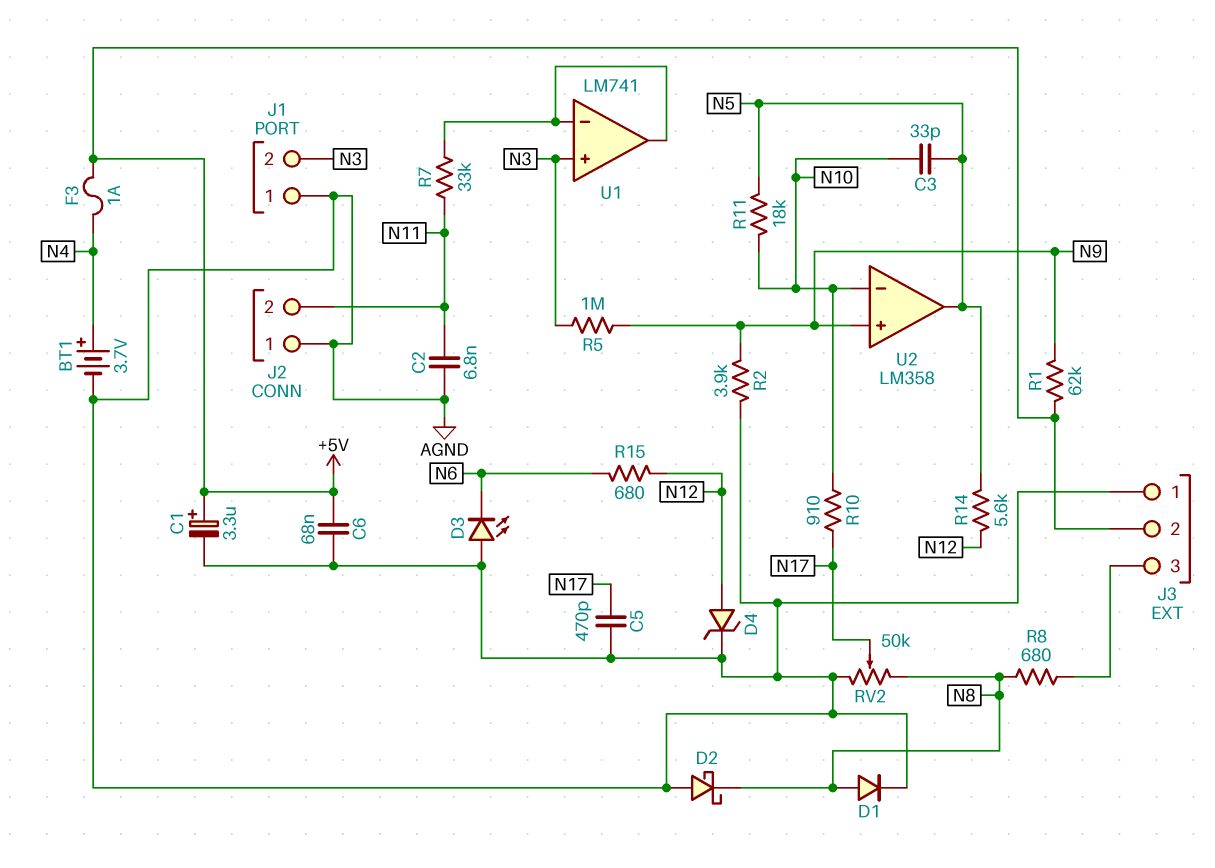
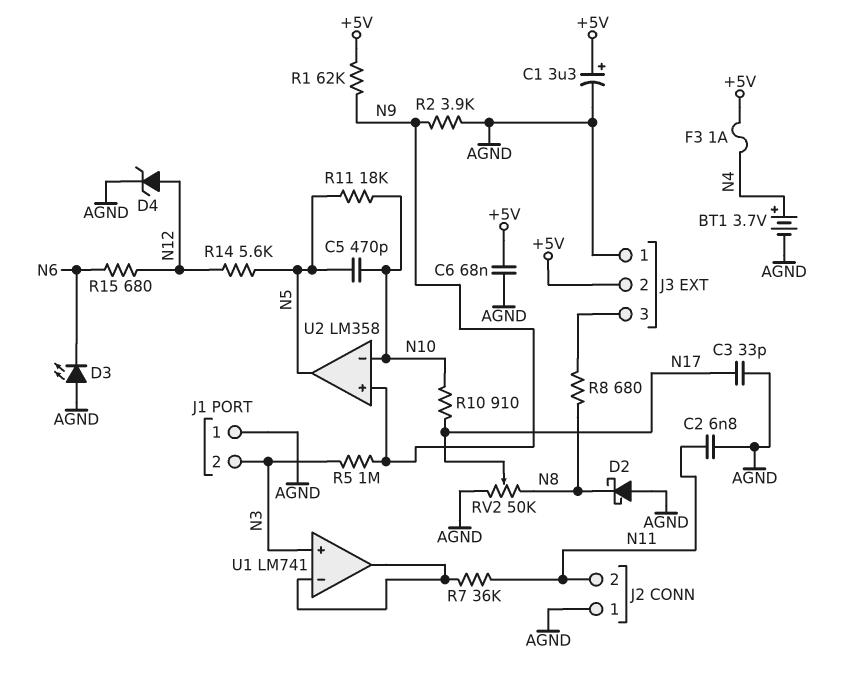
C3: 33pF (N5, N10) -> 33pF (AGND, N17)
C5: 470pF (AGND, N17) -> 470pF (N5, N10)
D1: diode (A N8, K AGND) -> none
R7: 33k (N11, U1/in-) -> 36k (N11, U1/in-)

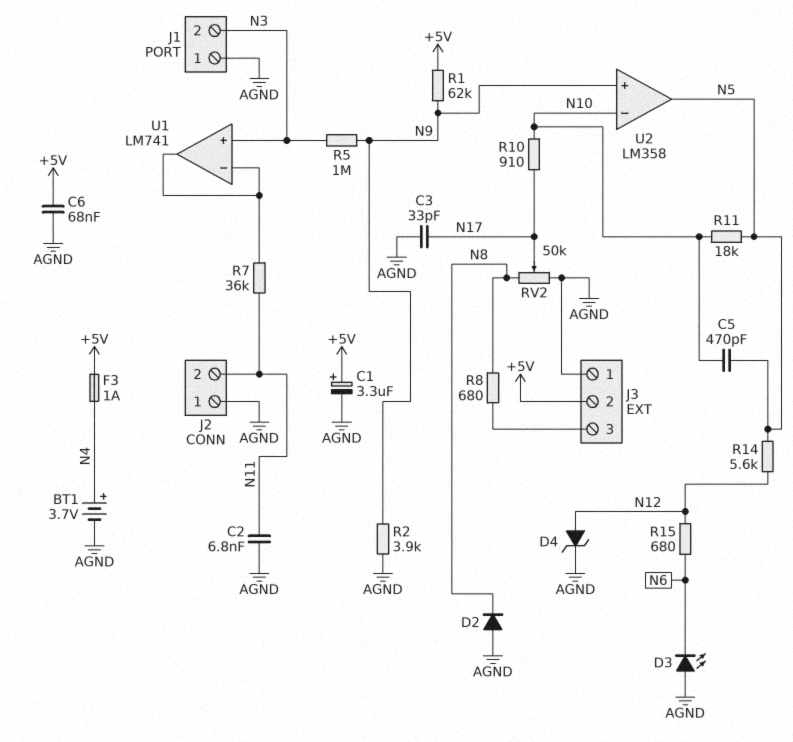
D2: schottky (A AGND, K N8) -> diode (A AGND, K N8)

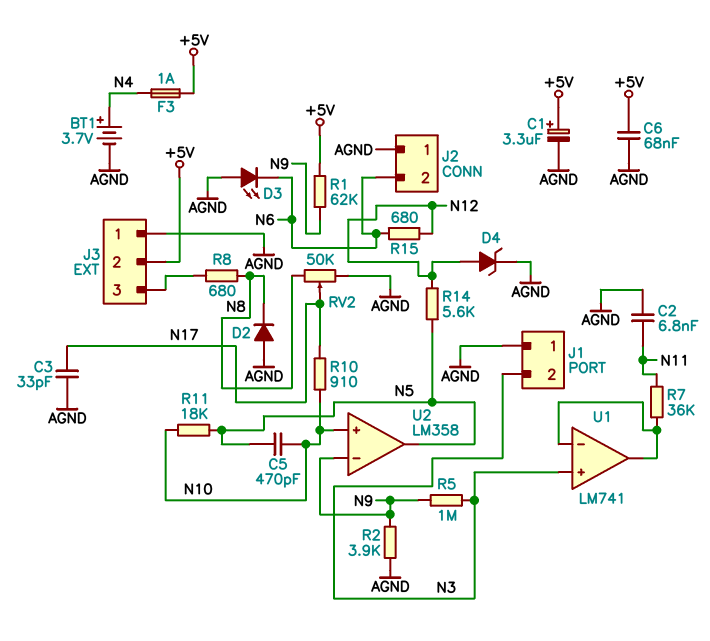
J2 pin 2: N11 -> N6
U2 pin in+: N9 -> N10
U2 pin in-: N10 -> N9

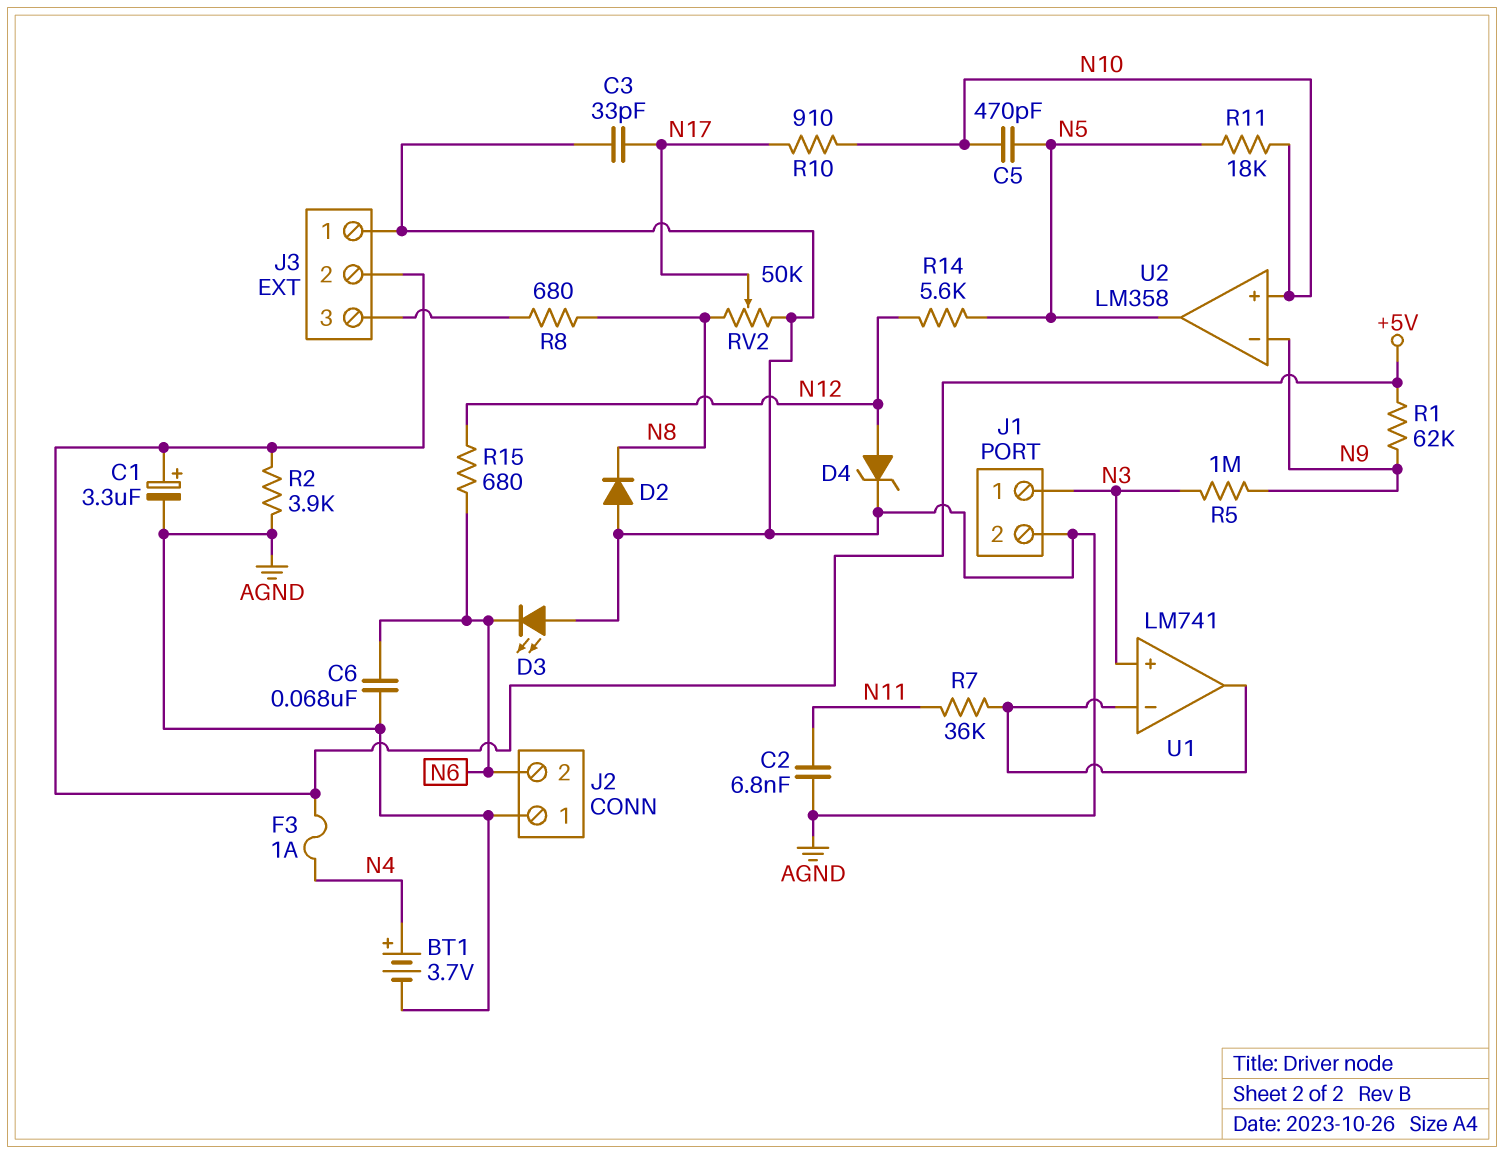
C6: 68nF (+5V, AGND) -> 68nF (AGND, N6)
J1 pin 1: AGND -> N3
J1 pin 2: N3 -> AGND
R2: 3.9k (AGND, N9) -> 3.9k (+5V, AGND)

